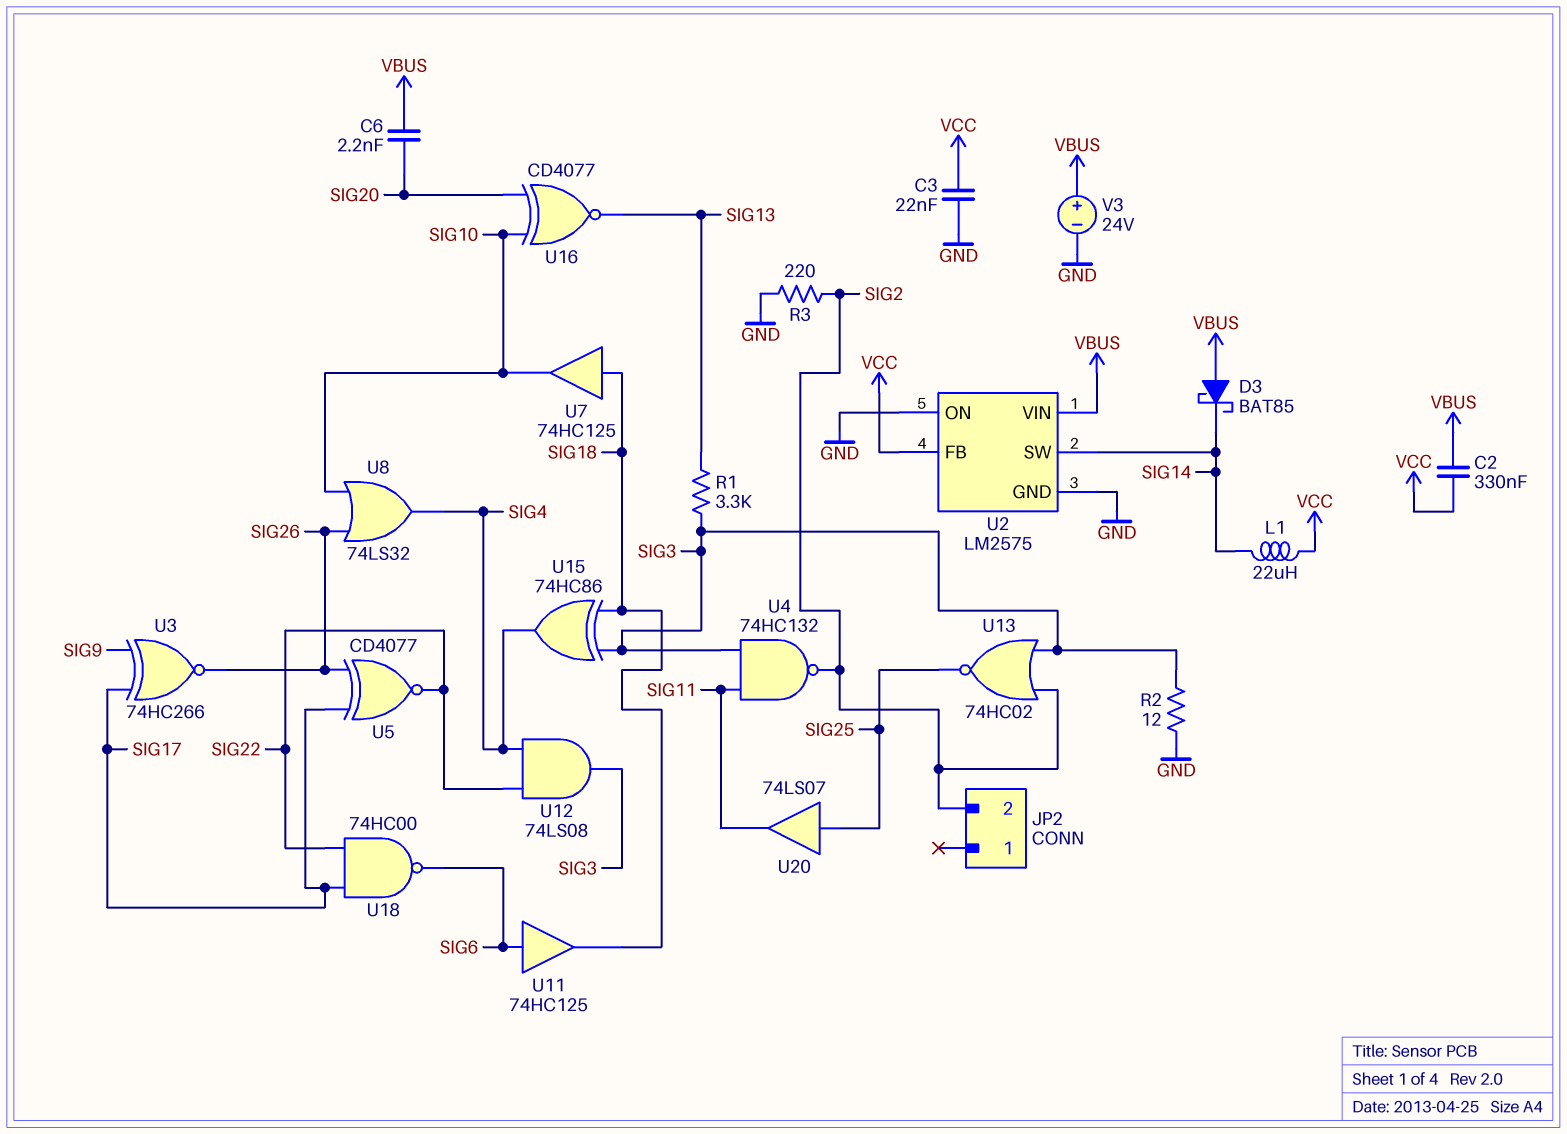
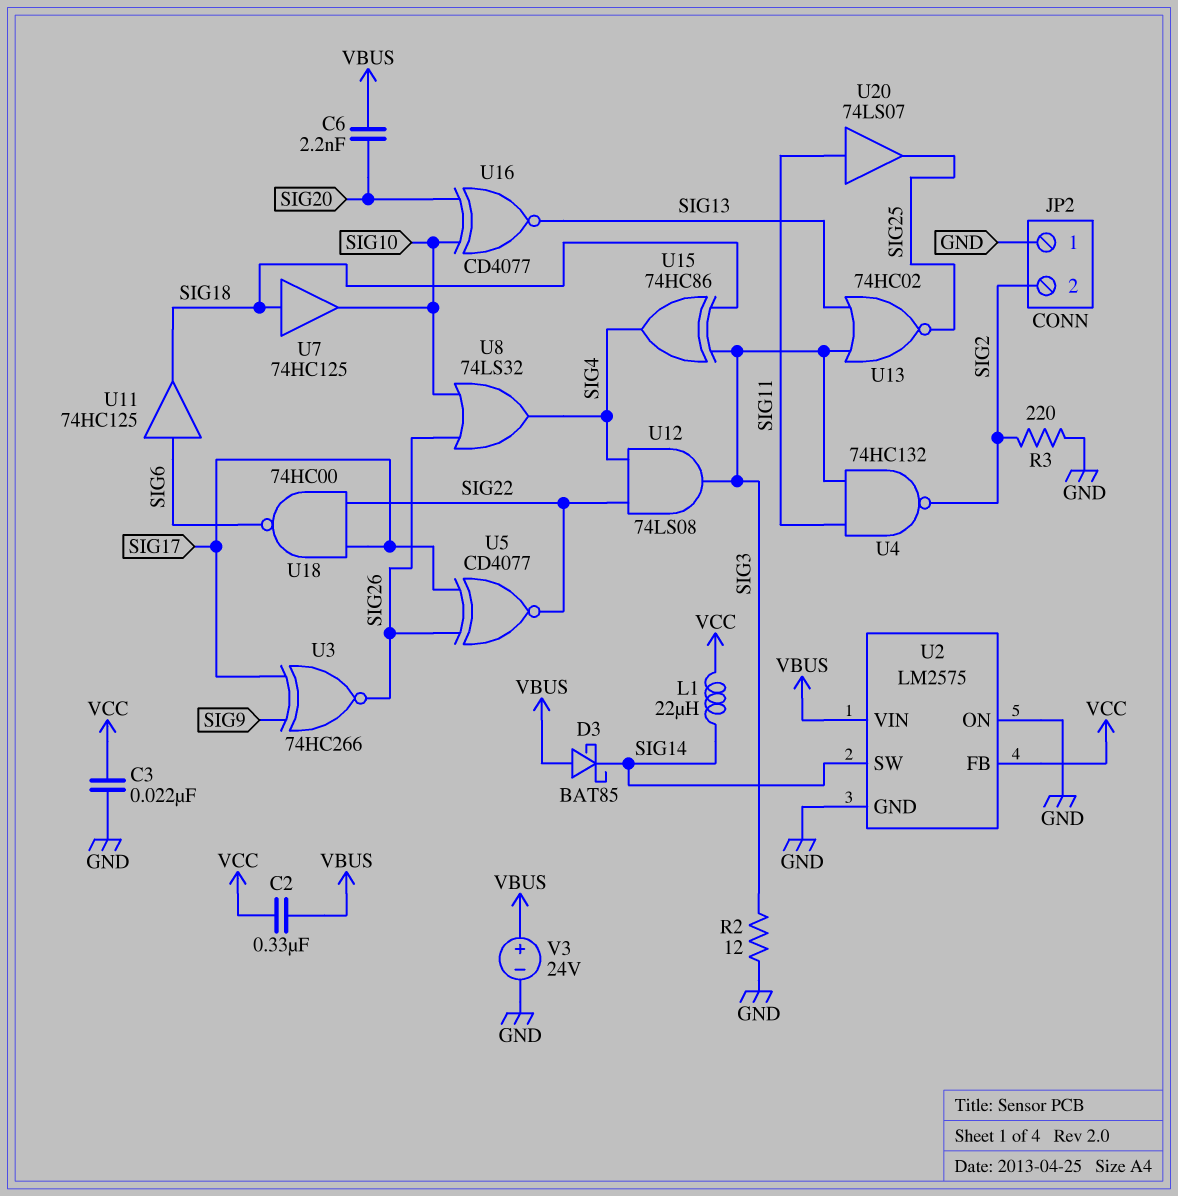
JP2 pin 1: none -> GND
R1: 3.3k (SIG3, SIG13) -> none
U13: NOR 74HC02 (in SIG2, in SIG3, out SIG25) -> NOR 74HC02 (in SIG3, in SIG13, out SIG25)
U20: buffer 74LS07 (in SIG25, out SIG11) -> buffer 74LS07 (in SIG11, out SIG25)

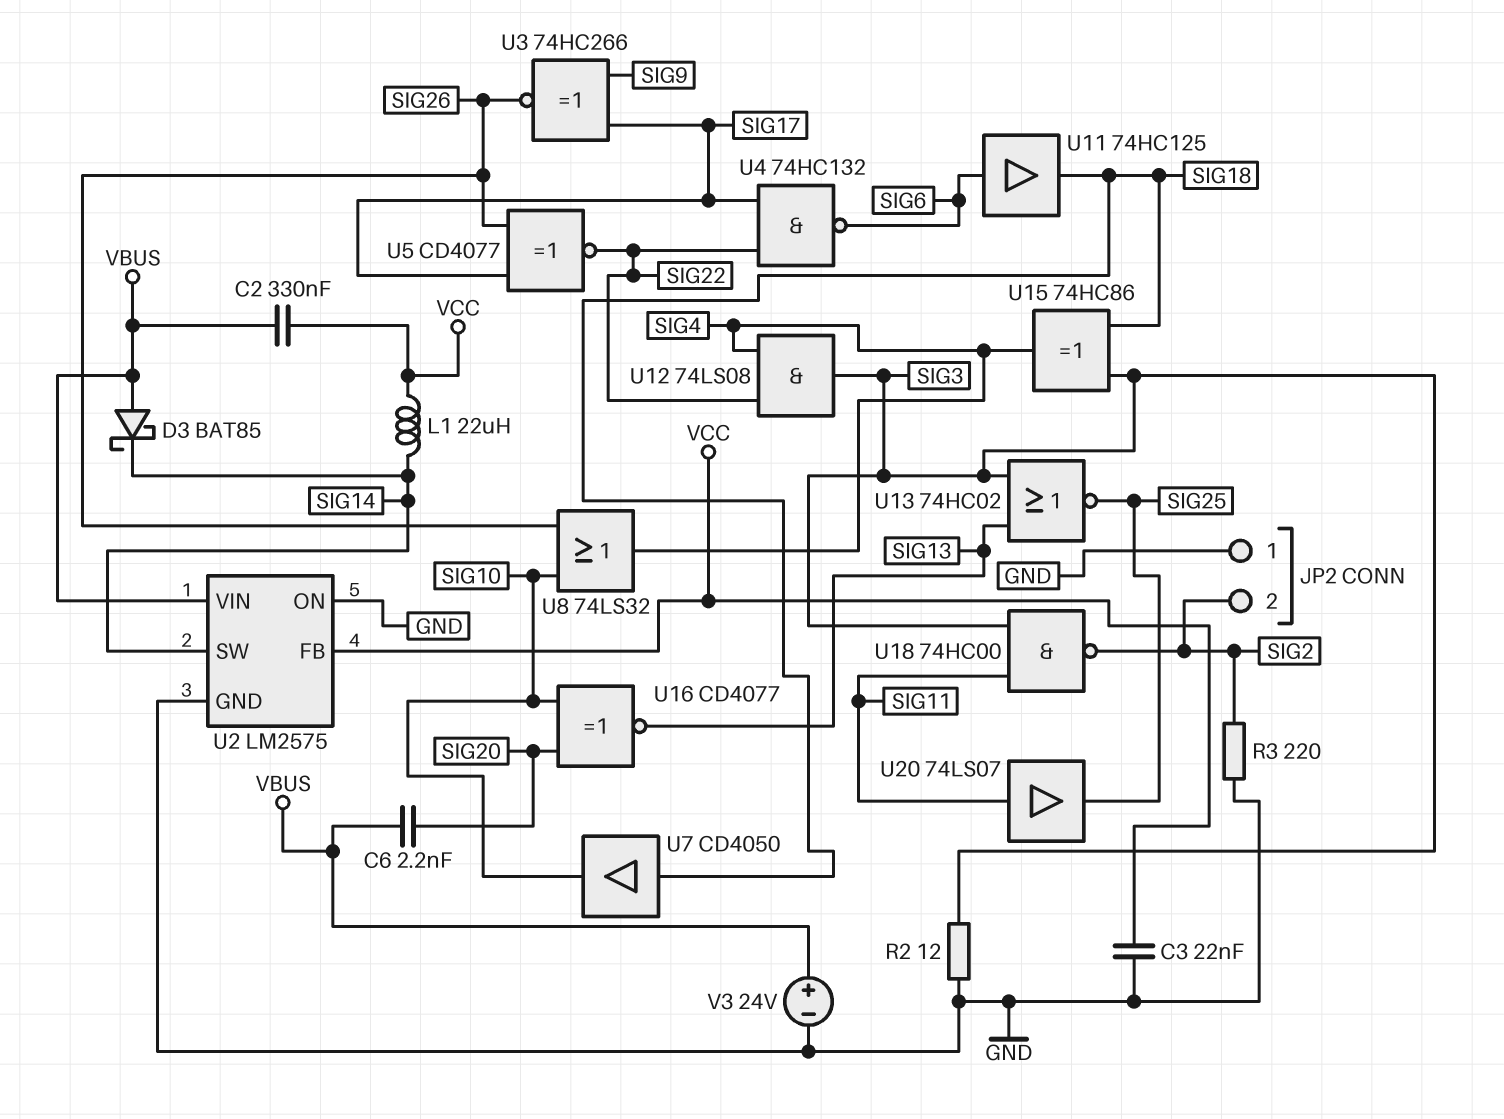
U4: NAND 74HC132 (in SIG3, in SIG11, out SIG2) -> NAND 74HC132 (in SIG17, in SIG22, out SIG6)
U7: buffer 74HC125 (in SIG18, out SIG10) -> buffer CD4050 (in SIG18, out SIG10)
U18: NAND 74HC00 (in SIG17, in SIG22, out SIG6) -> NAND 74HC00 (in SIG3, in SIG11, out SIG2)

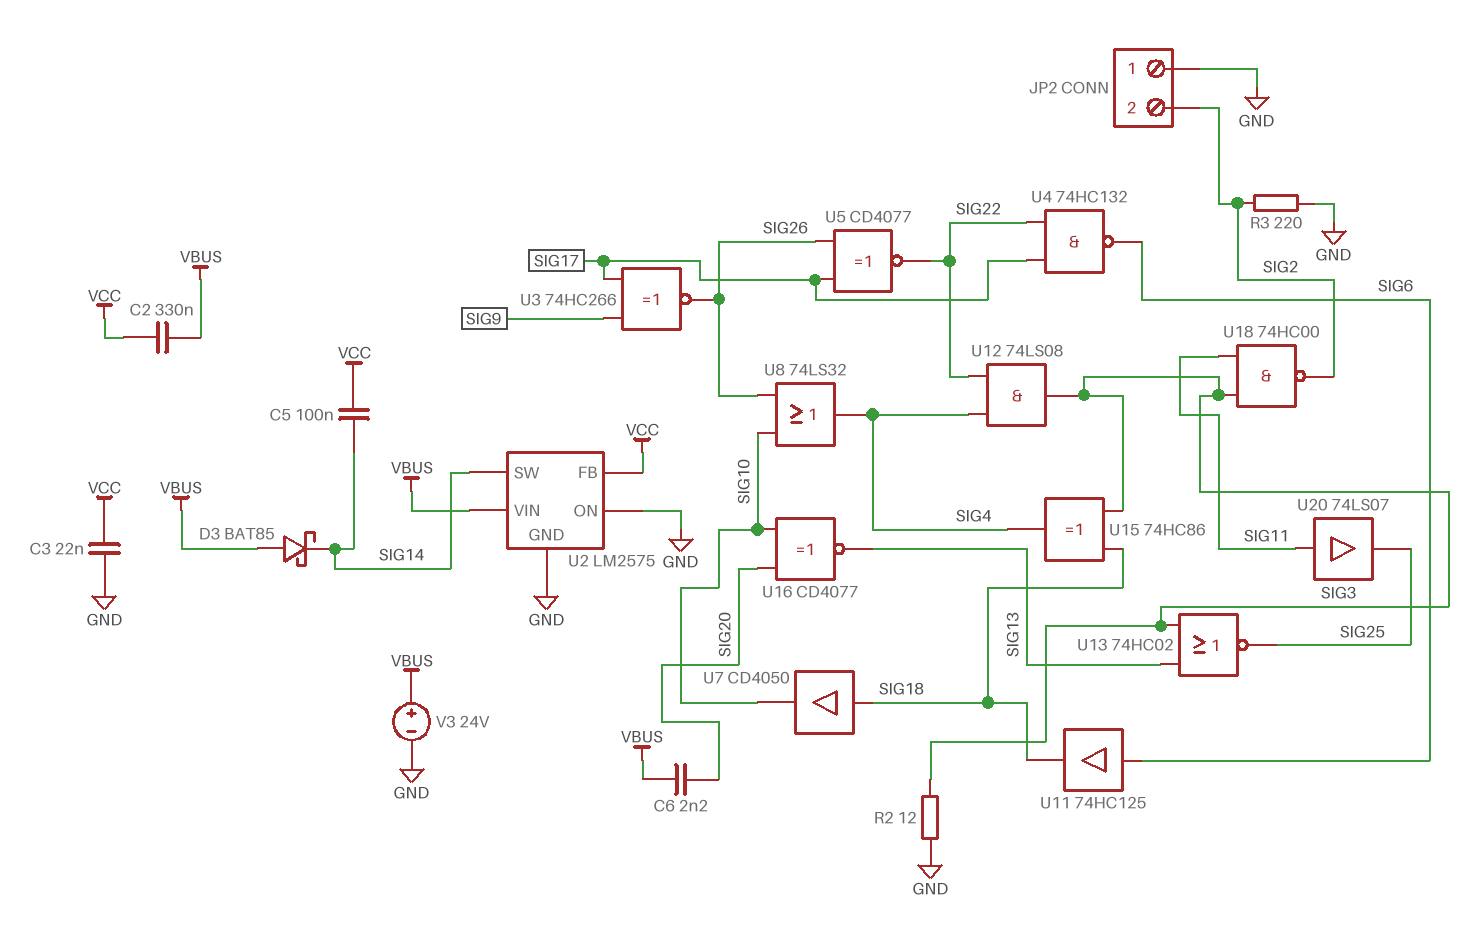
C5: none -> 100nF (SIG14, VCC)
L1: 22uH (SIG14, VCC) -> none

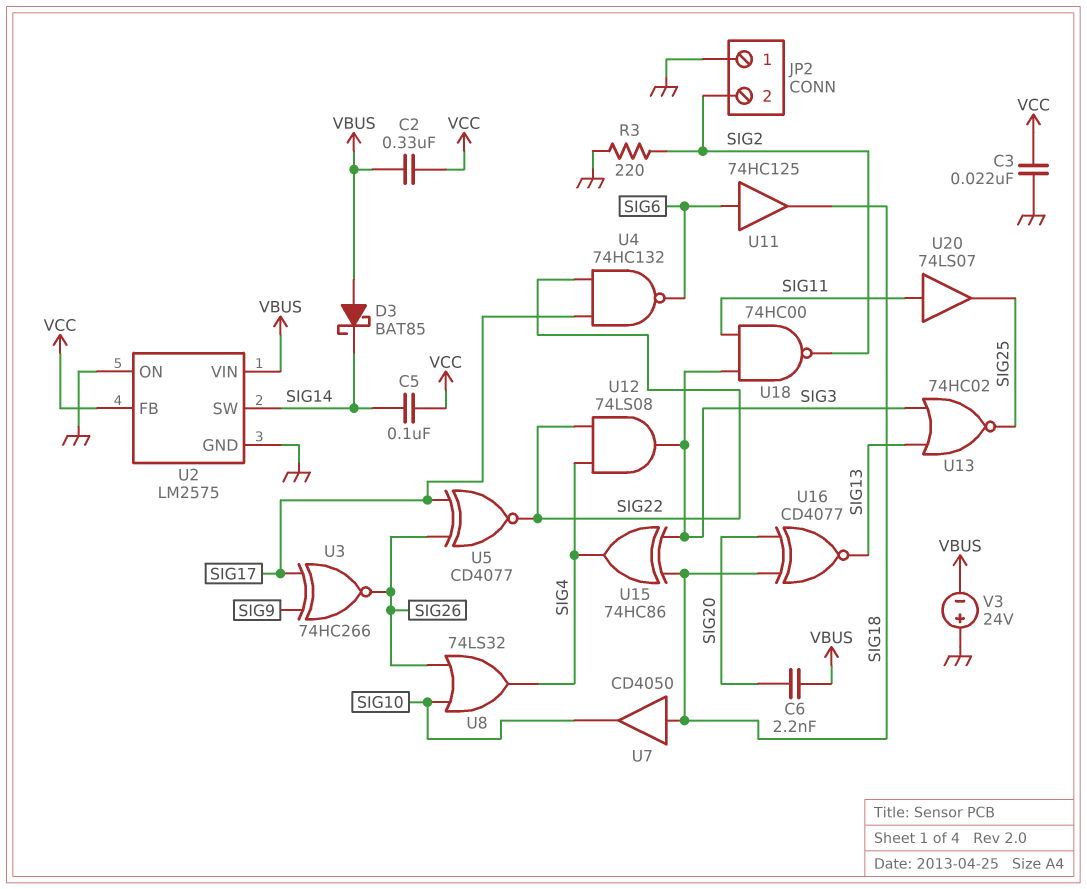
R2: 12 (GND, SIG3) -> none
U16: XNOR CD4077 (in SIG10, in SIG20, out SIG13) -> XNOR CD4077 (in SIG18, in SIG20, out SIG13)
V3: 24V (plus VBUS, minus GND) -> 24V (plus GND, minus VBUS)

